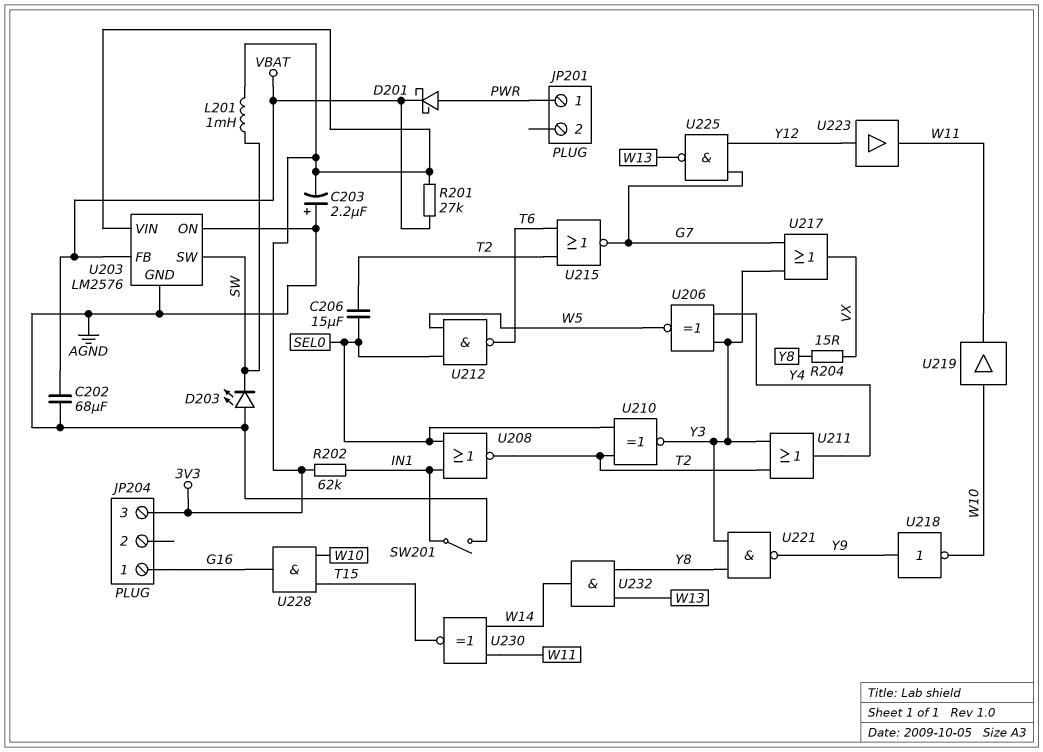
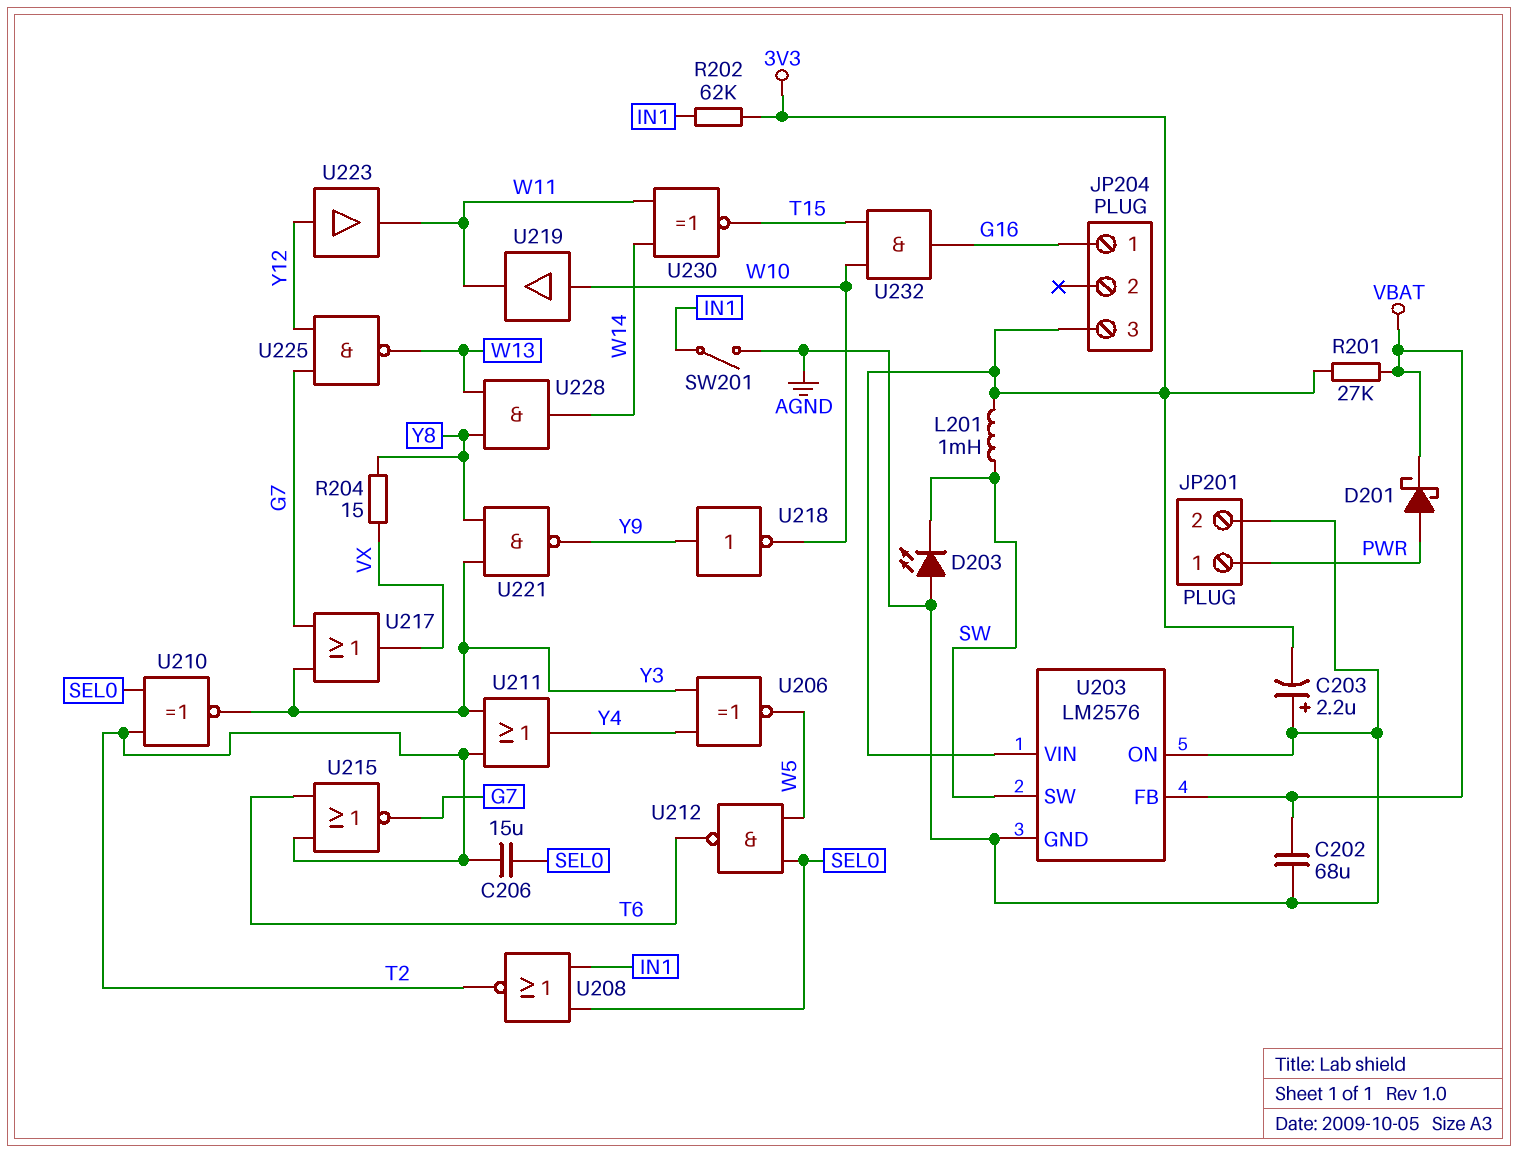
JP201 pin 2: none -> AGND
U228: AND (in T15, in W10, out G16) -> AND (in W13, in Y8, out W14)
U232: AND (in W13, in Y8, out W14) -> AND (in T15, in W10, out G16)

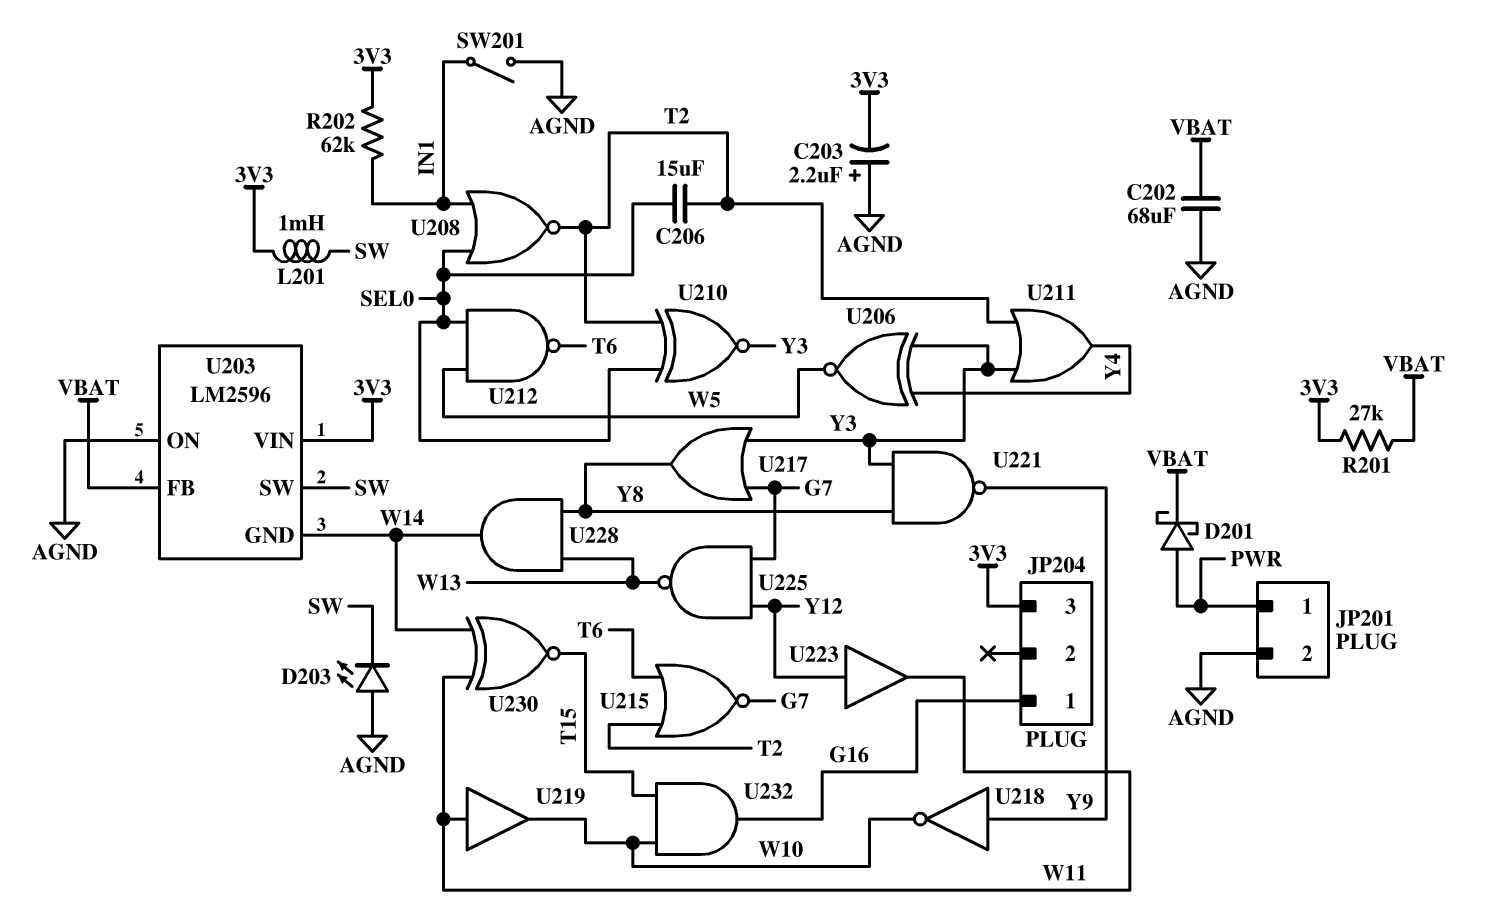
R204: 15 (VX, Y8) -> none
U203: LM2576 -> LM2596
U203 pin GND: AGND -> W14
U217: OR (in G7, in Y3, out VX) -> OR (in G7, in Y3, out Y8)
U219: buffer (in W10, out W11) -> buffer (in W11, out W10)

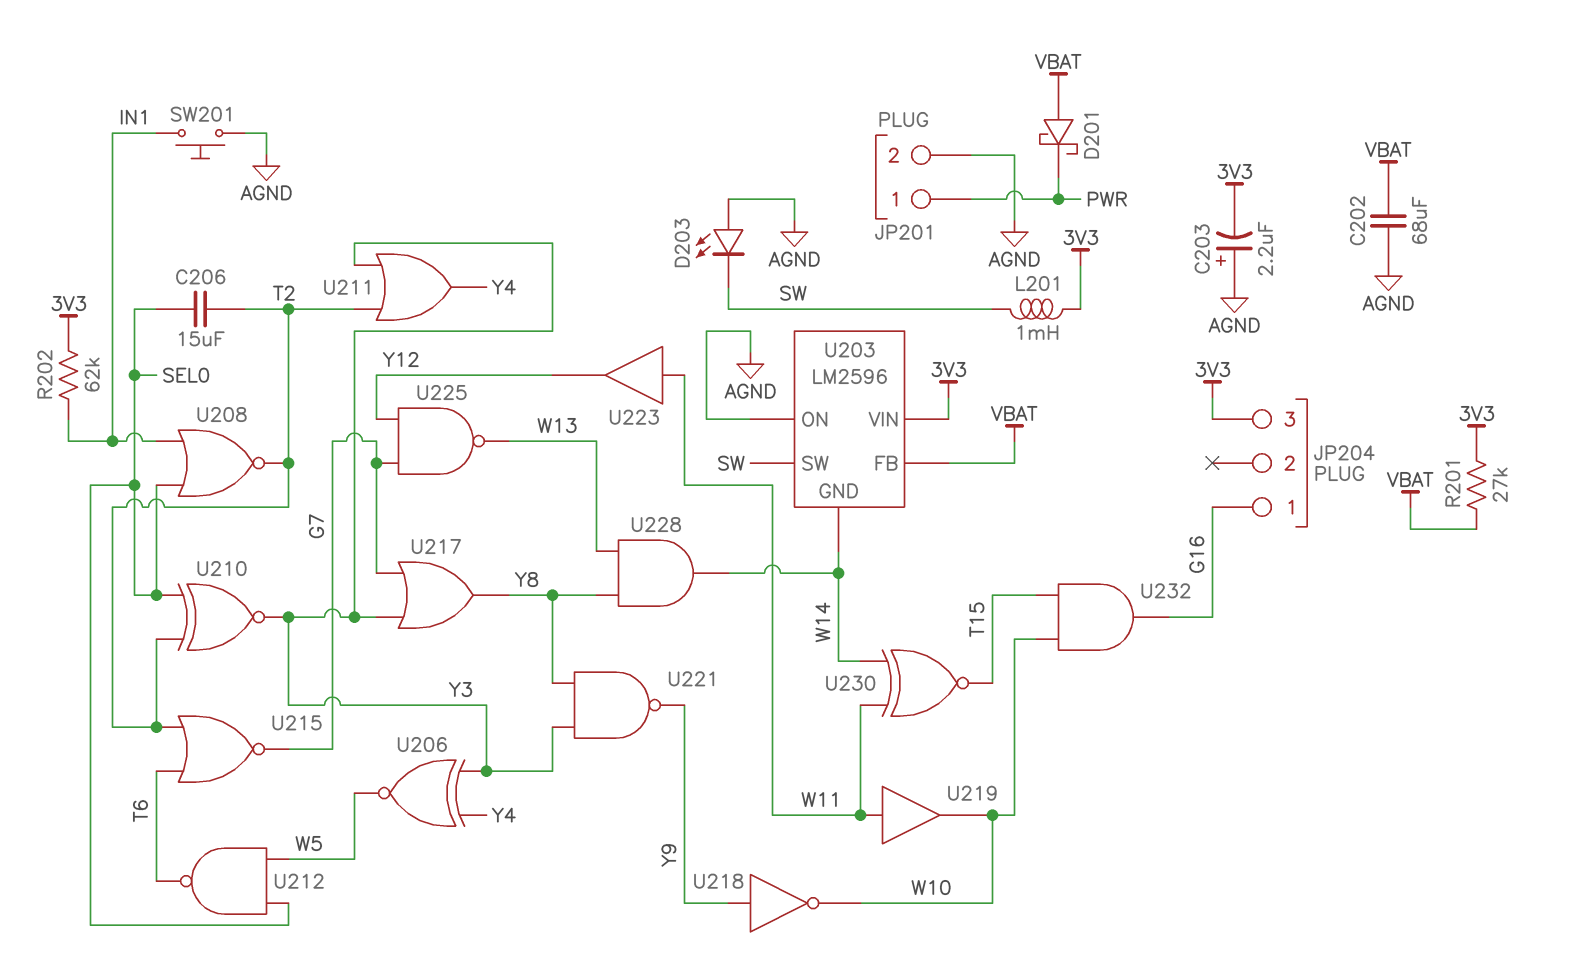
D201: schottky (A PWR, K VBAT) -> schottky (A VBAT, K PWR)
SW201: switch (AGND, IN1) -> button (AGND, IN1)
U223: buffer (in Y12, out W11) -> buffer (in W11, out Y12)

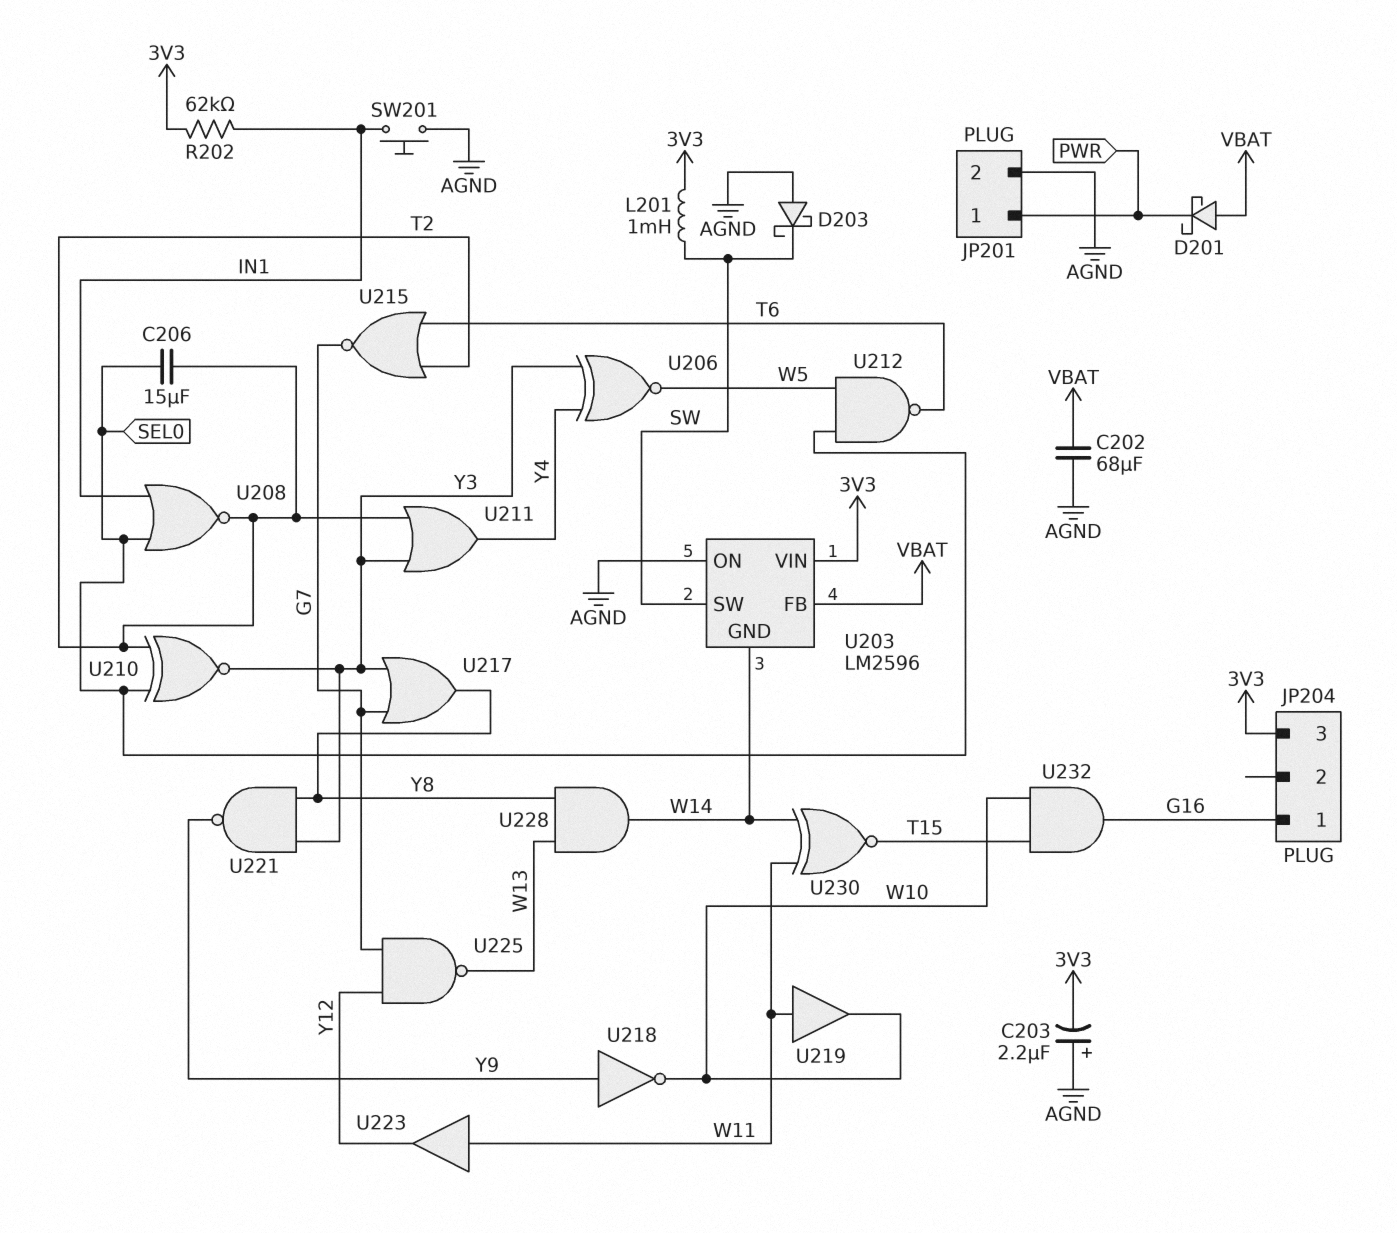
D203: LED (A AGND, K SW) -> schottky (A AGND, K SW)
R201: 27k (3V3, VBAT) -> none

